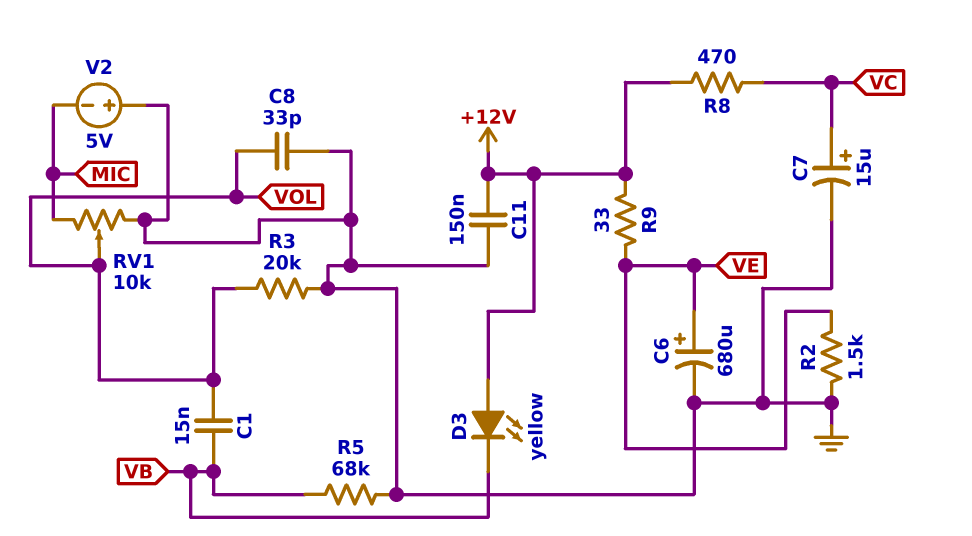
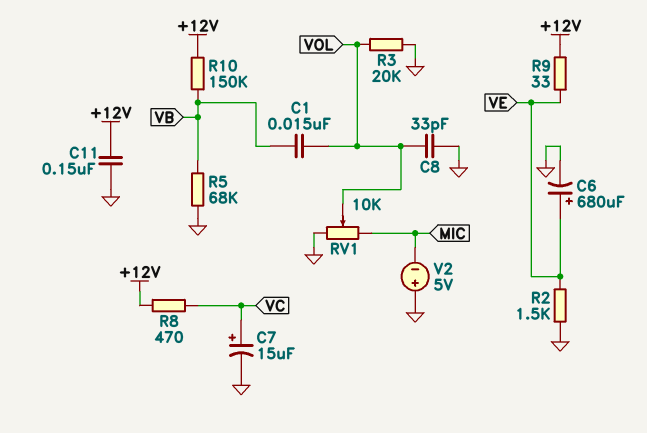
D3: LED yellow (A +12V, K VB) -> none
R10: none -> 150k (+12V, VB)

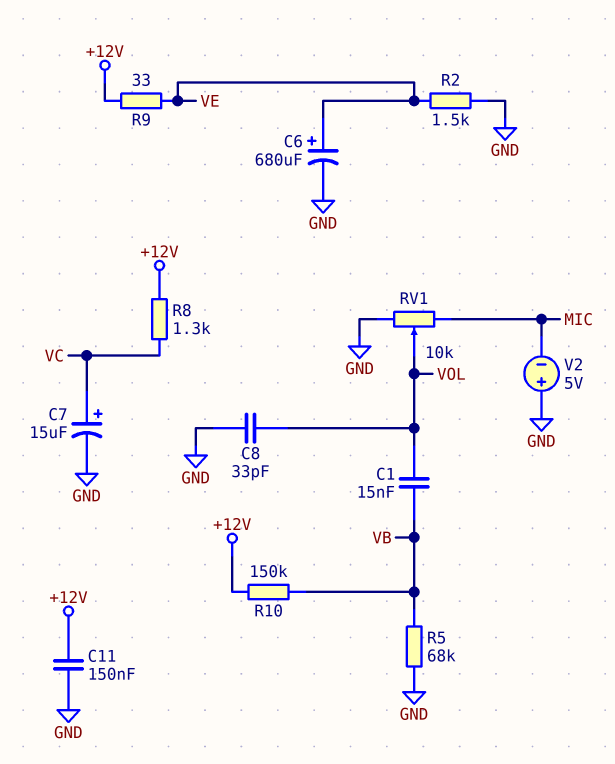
R3: 20k (GND, VOL) -> none
R8: 470 (+12V, VC) -> 1.3k (+12V, VC)

